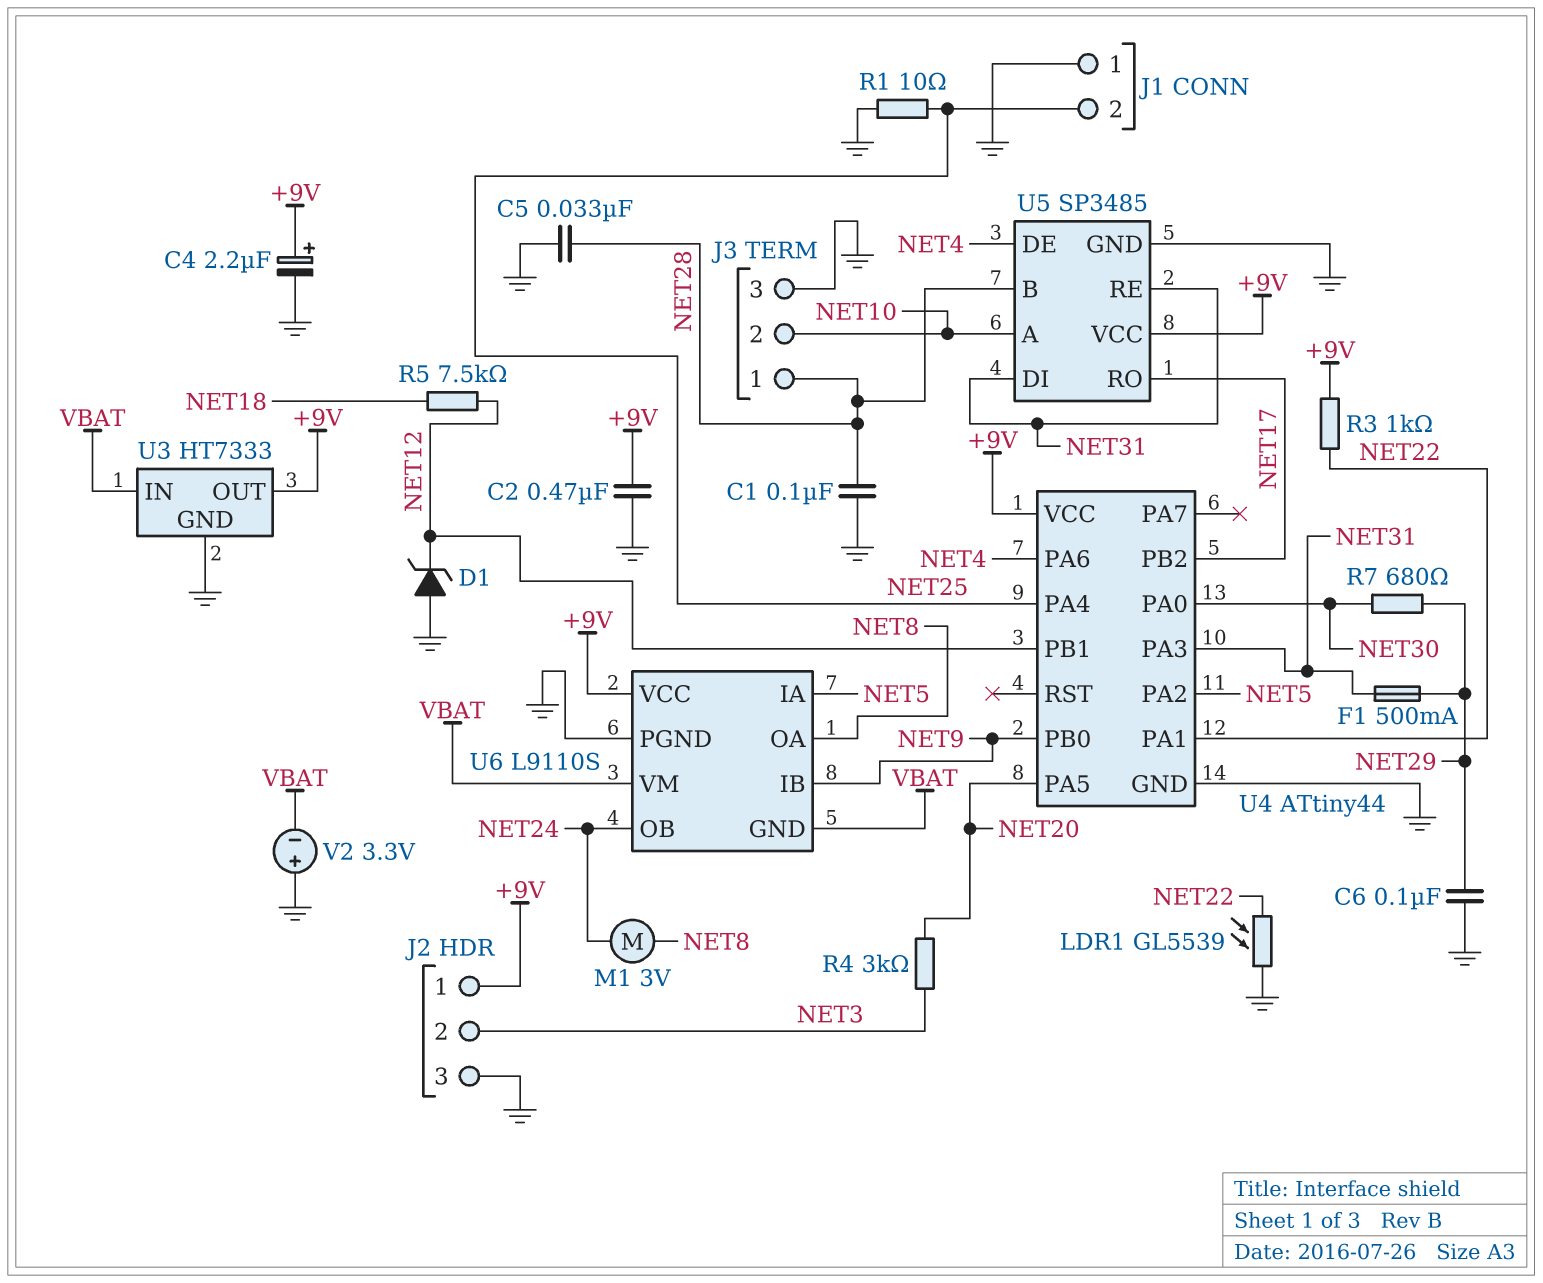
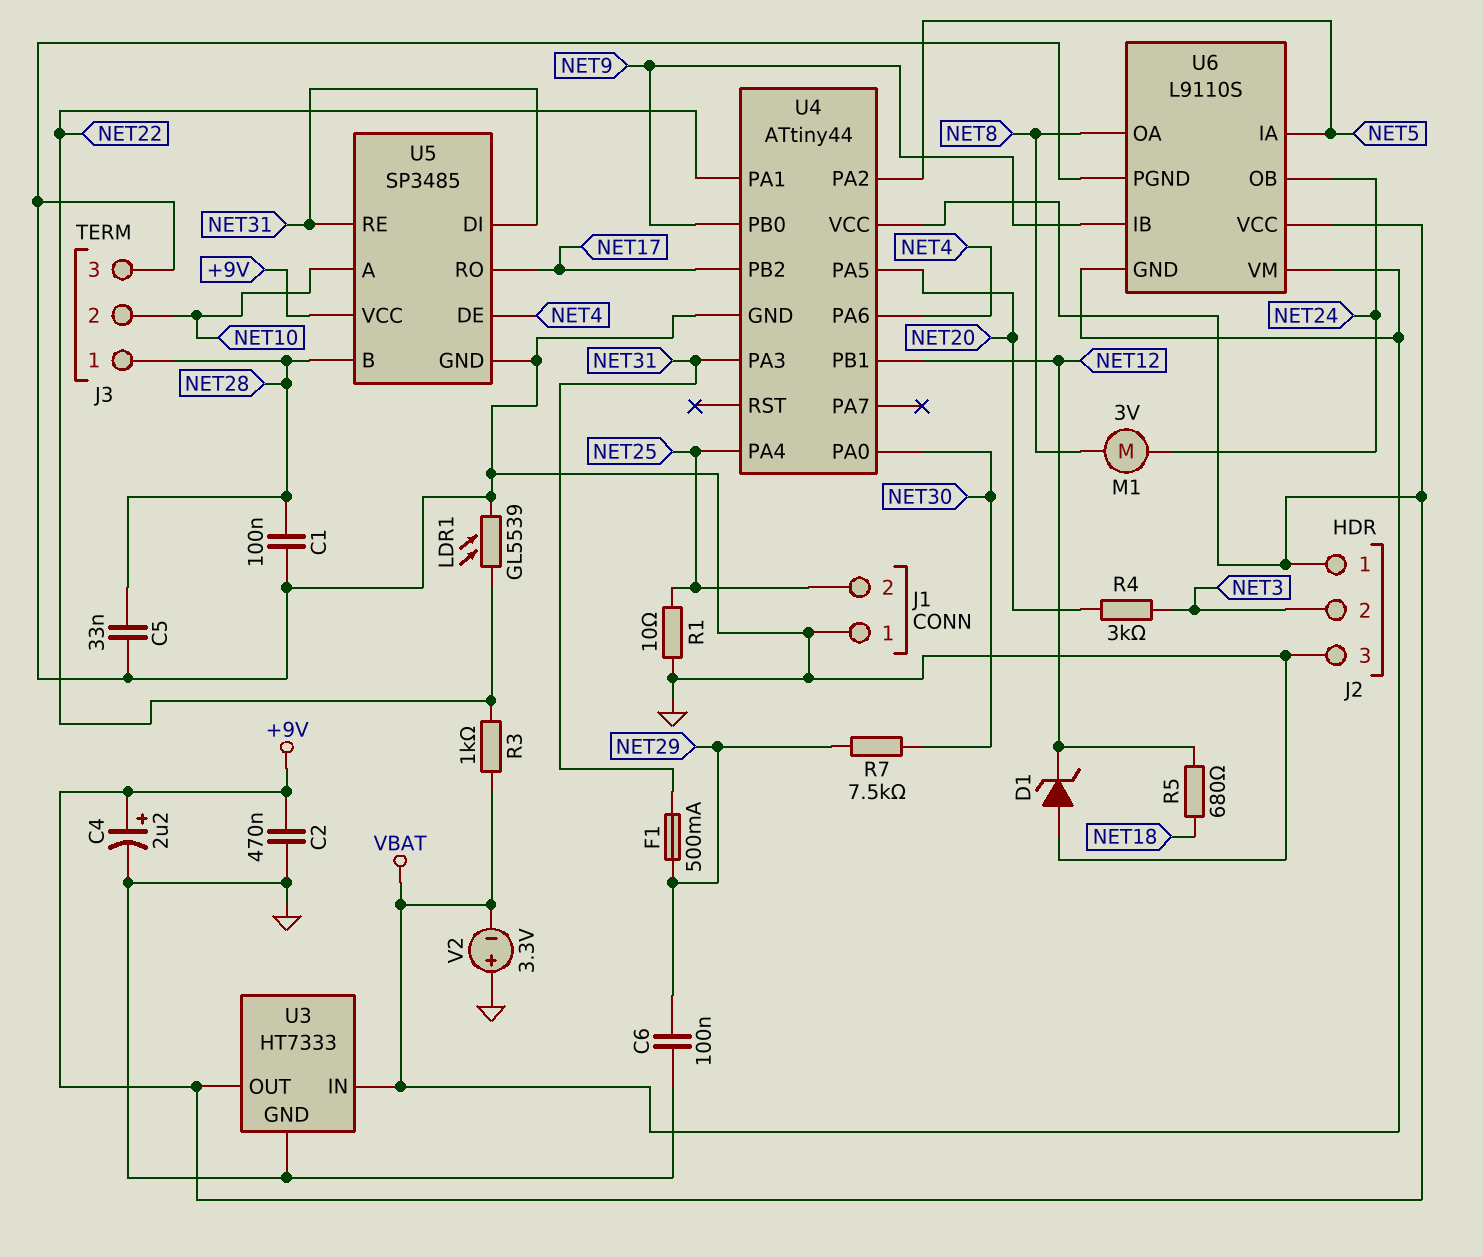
R3: 1k (+9V, NET22) -> 1k (NET22, VBAT)
R5: 7.5k (NET12, NET18) -> 680 (NET12, NET18)
R7: 680 (NET29, NET30) -> 7.5k (NET29, NET30)

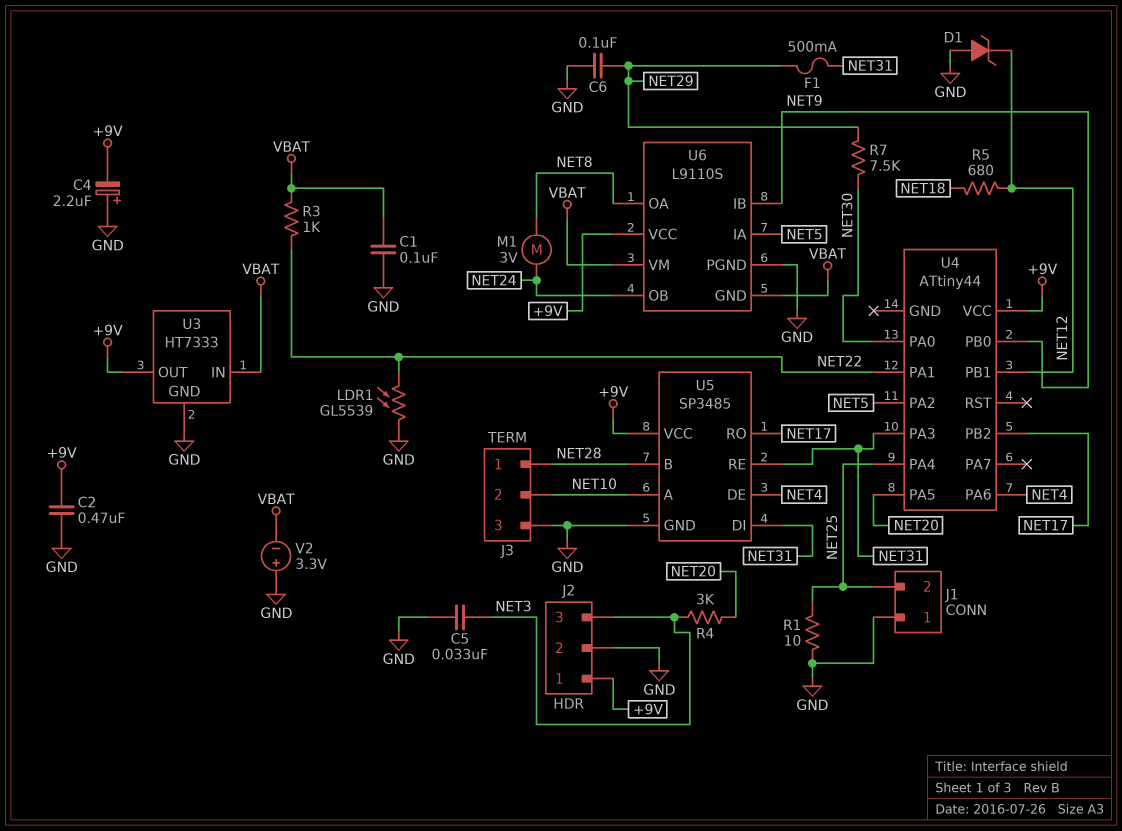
C1: 100nF (GND, NET28) -> 100nF (GND, VBAT)
C4: 2.2uF (plus +9V, minus GND) -> 2.2uF (plus GND, minus +9V)
C5: 33nF (GND, NET28) -> 33nF (GND, NET3)
J2 pin 2: NET3 -> GND
J2 pin 3: GND -> NET3
U4 pin GND: GND -> none

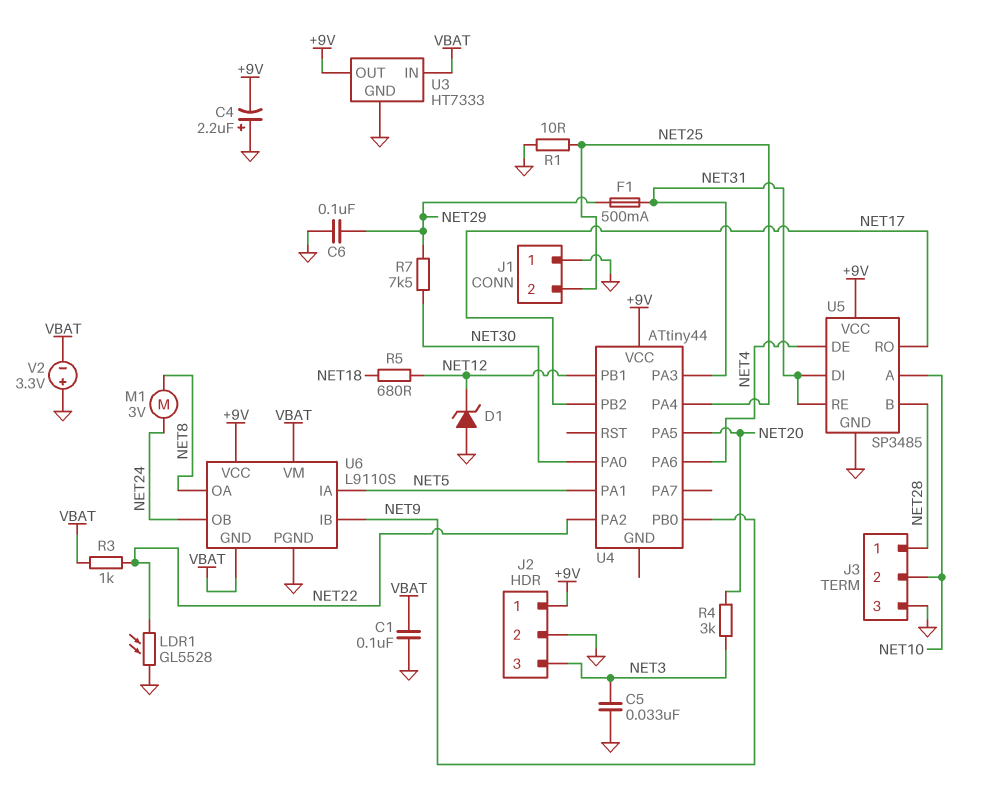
C2: 470nF (+9V, GND) -> none
LDR1: GL5539 (GND, NET22) -> GL5528 (GND, NET22)
U4 pin PA1: NET22 -> NET5
U4 pin PA2: NET5 -> NET22

